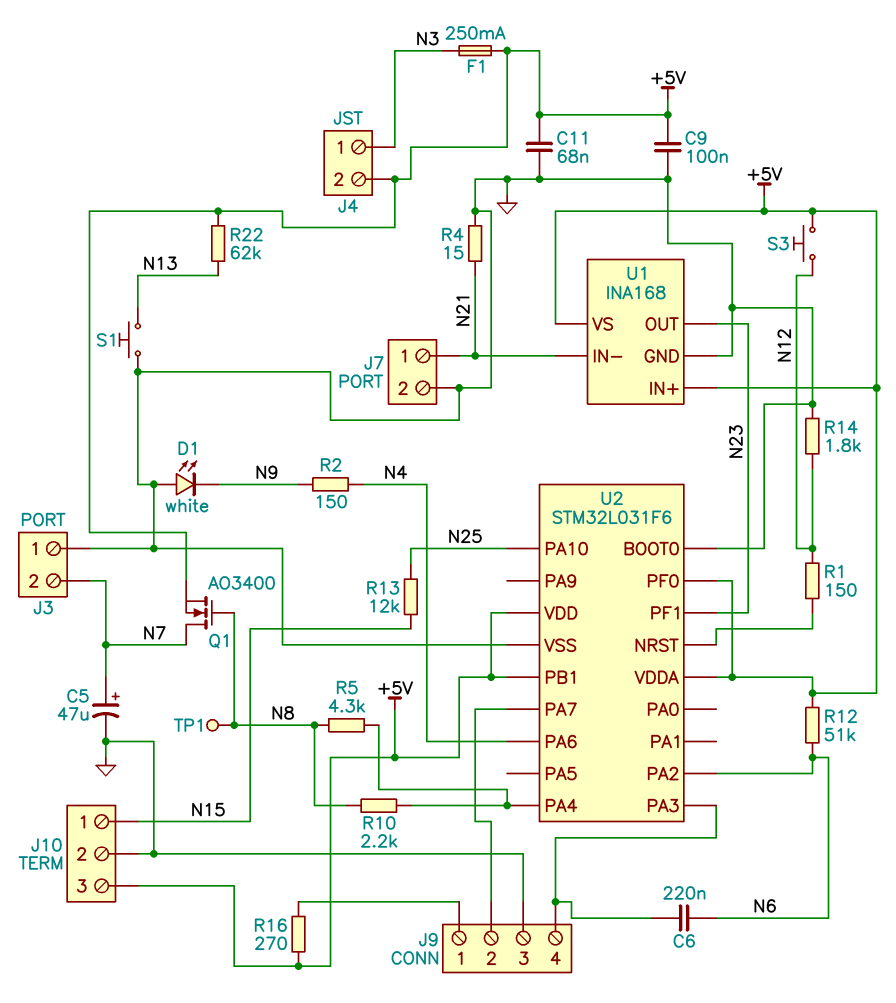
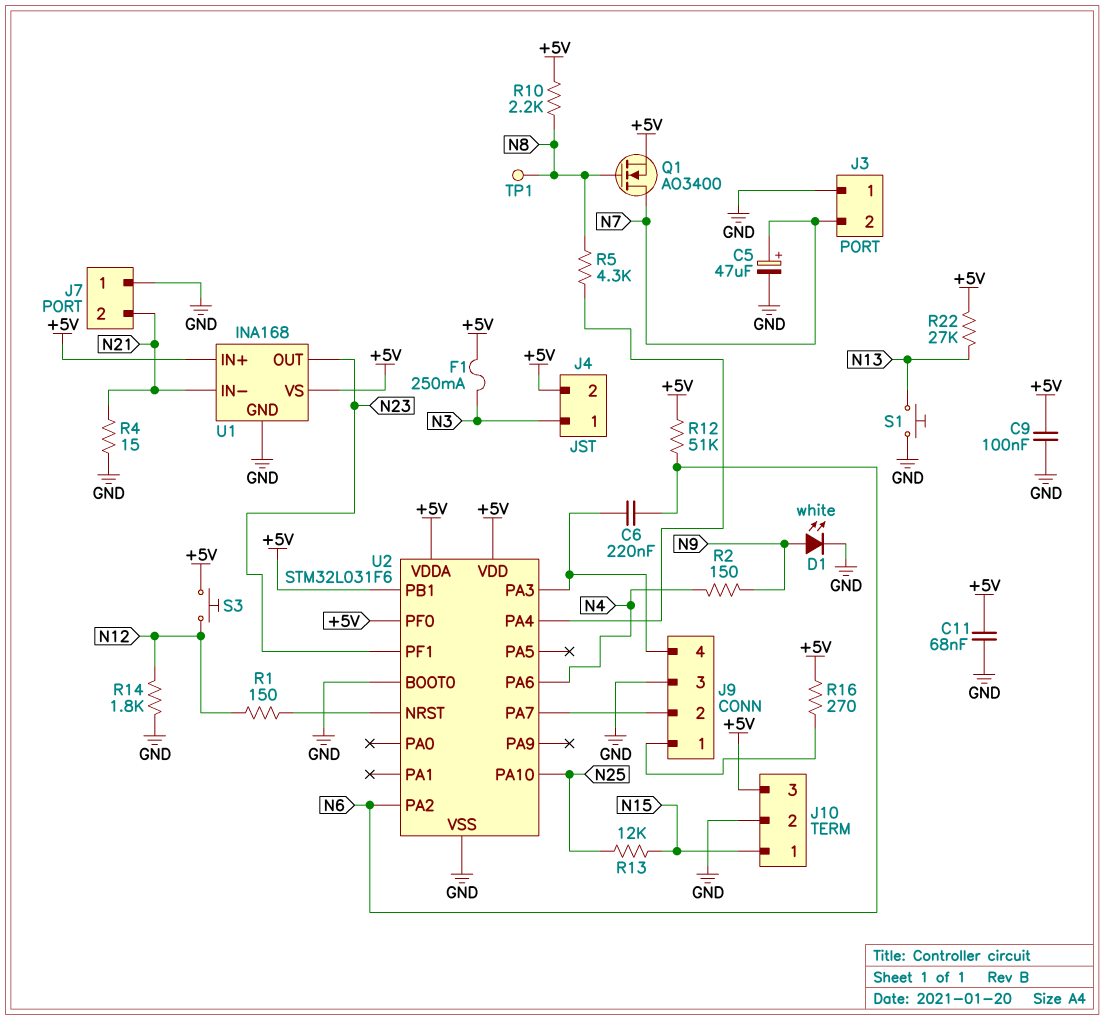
D1: LED white (A GND, K N9) -> LED white (A N9, K GND)
J7 pin 1: N21 -> GND
J7 pin 2: GND -> N21
R10: 2.2k (N8, U2/PA4) -> 2.2k (+5V, N8)
R22: 62k (+5V, N13) -> 27k (+5V, N13)

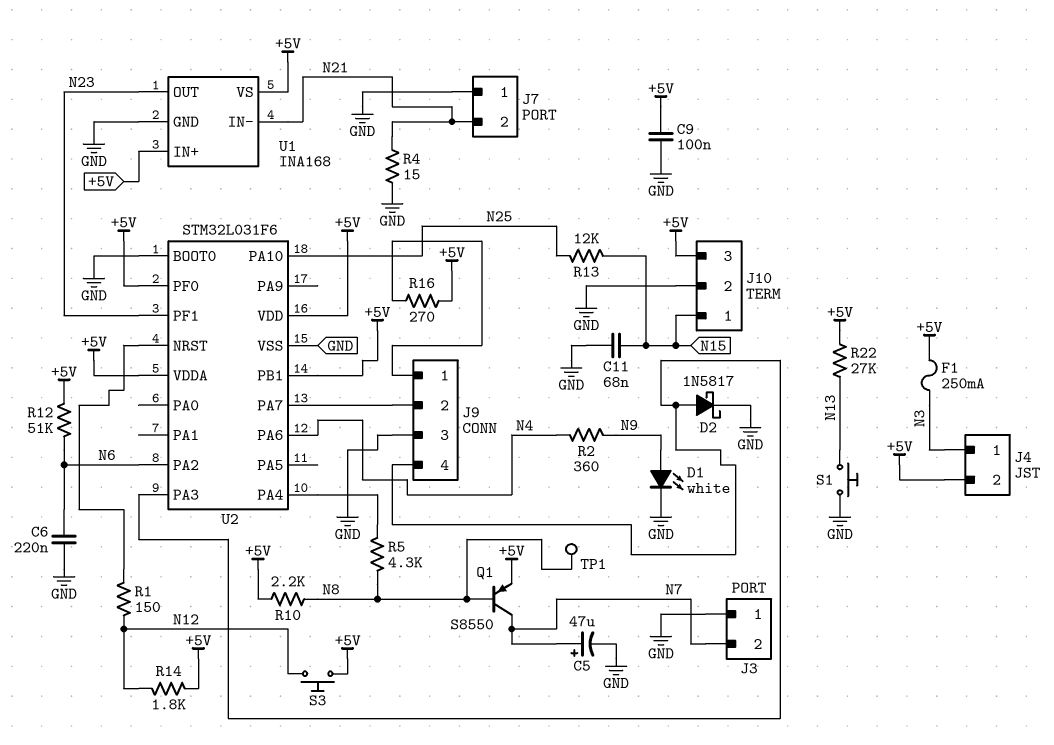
C6: 220nF (J9/4, N6) -> 220nF (GND, N6)
C11: 68nF (+5V, GND) -> 68nF (GND, N15)
D2: none -> schottky 1N5817 (A J9/4, K GND)
Q1: NMOS AO3400 (G N8, D N7, S +5V) -> PNP S8550 (B N8, C N7, E +5V)
R2: 150 (N4, N9) -> 360 (N4, N9)
R14: 1.8k (GND, N12) -> 1.8k (+5V, N12)

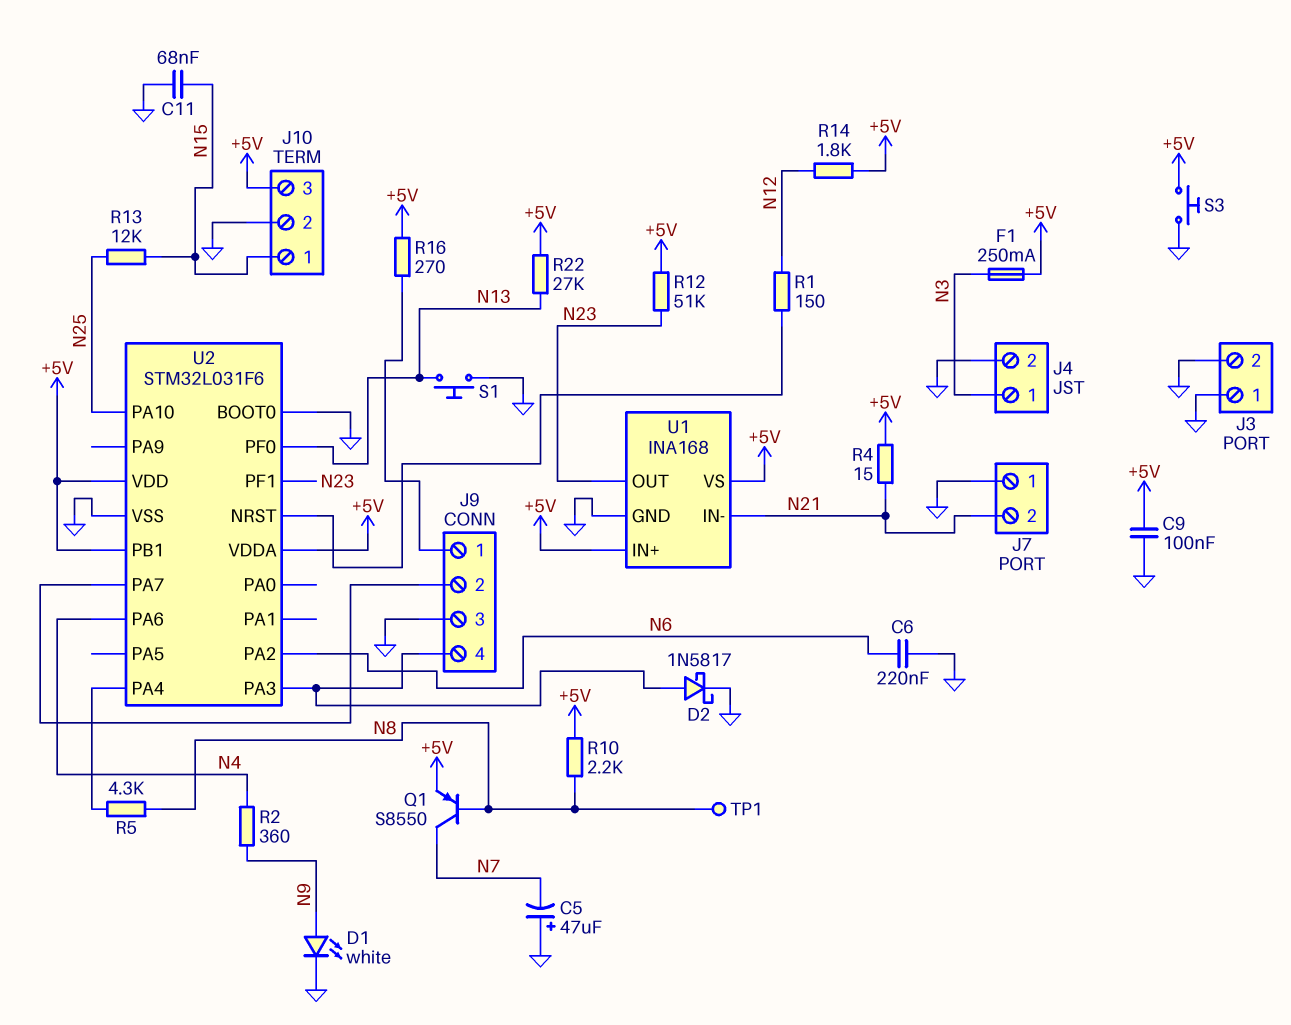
C5: 47uF (plus N7, minus GND) -> 47uF (plus GND, minus N7)
J3 pin 2: N7 -> GND
J4 pin 2: +5V -> GND
R4: 15 (GND, N21) -> 15 (+5V, N21)
R12: 51k (+5V, N6) -> 51k (+5V, N23)
S3: button (+5V, N12) -> button (+5V, GND)
U2 pin PF0: +5V -> N13

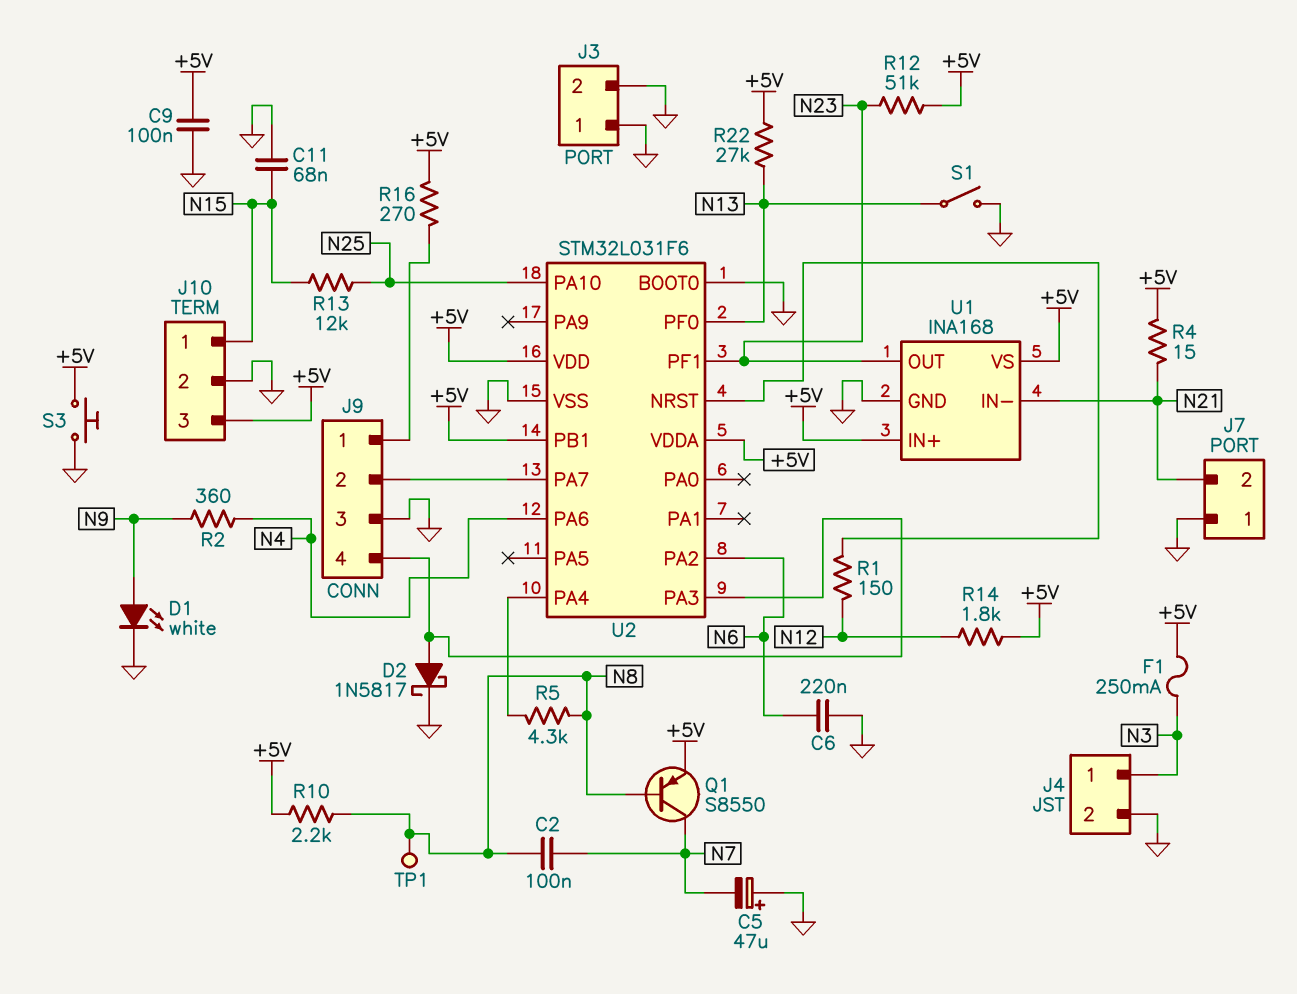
C2: none -> 100nF (N7, N8)
S1: button (GND, N13) -> switch (GND, N13)

